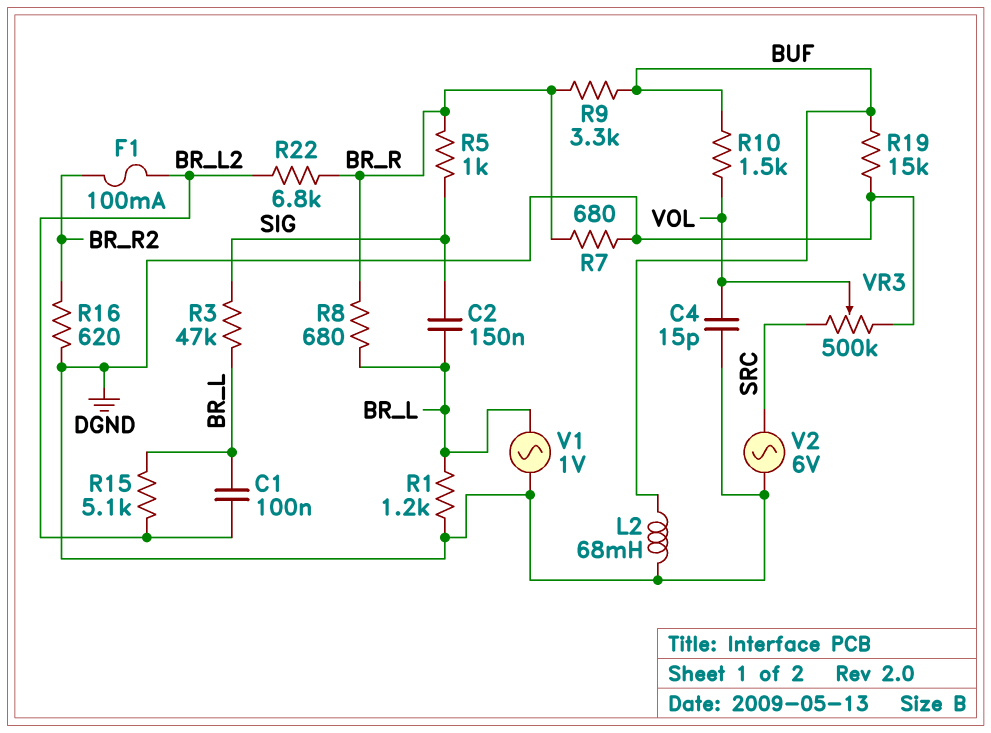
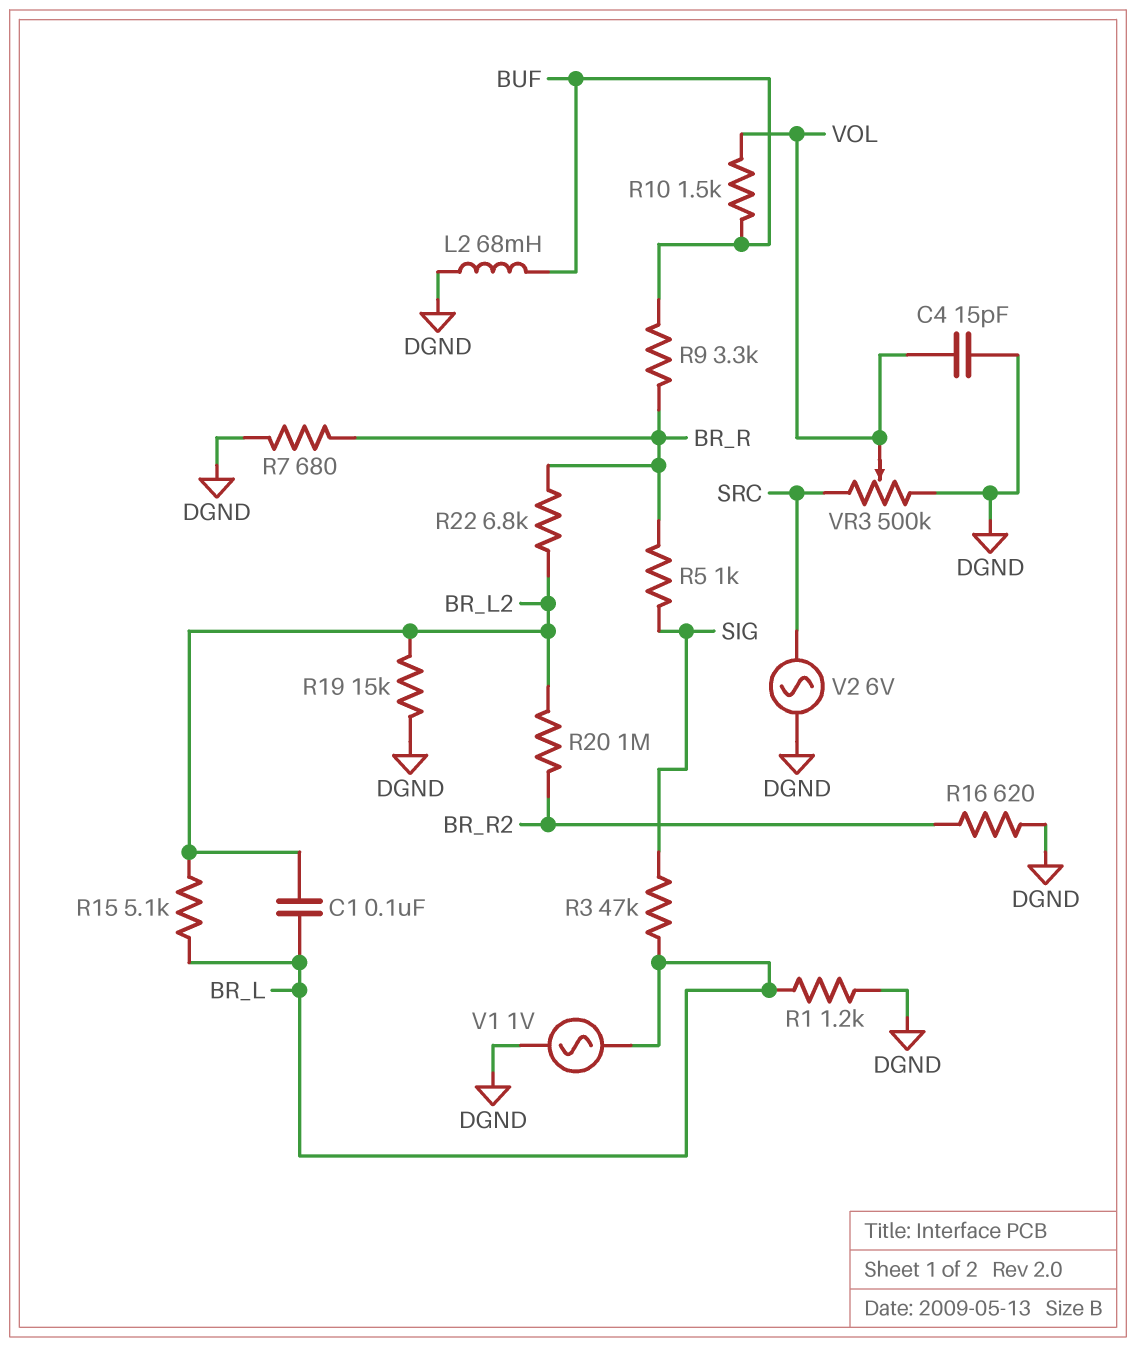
C2: 150nF (BR_L, SIG) -> none
F1: 100mA (BR_L2, BR_R2) -> none
R8: 680 (BR_L, BR_R) -> none
R19: 15k (BUF, DGND) -> 15k (BR_L2, DGND)
R20: none -> 1M (BR_L2, BR_R2)

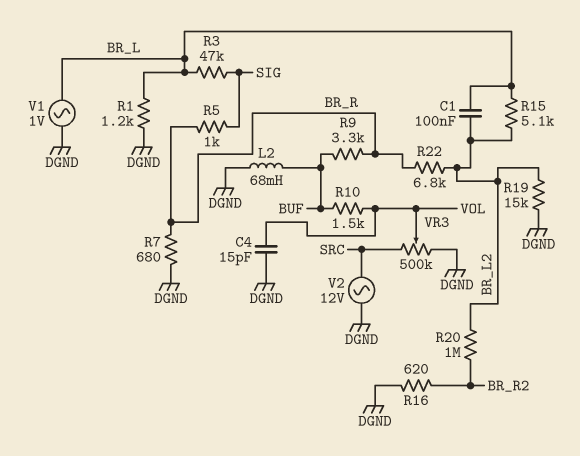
V2: AC 6V (DGND, SRC) -> AC 12V (DGND, SRC)

